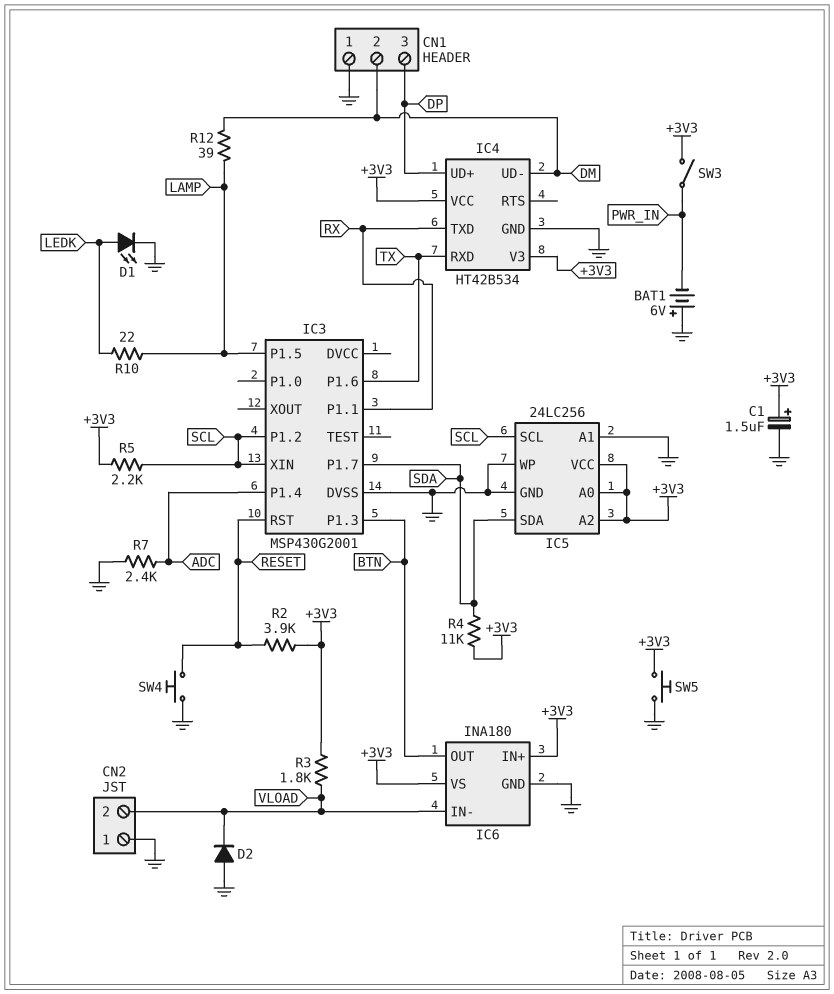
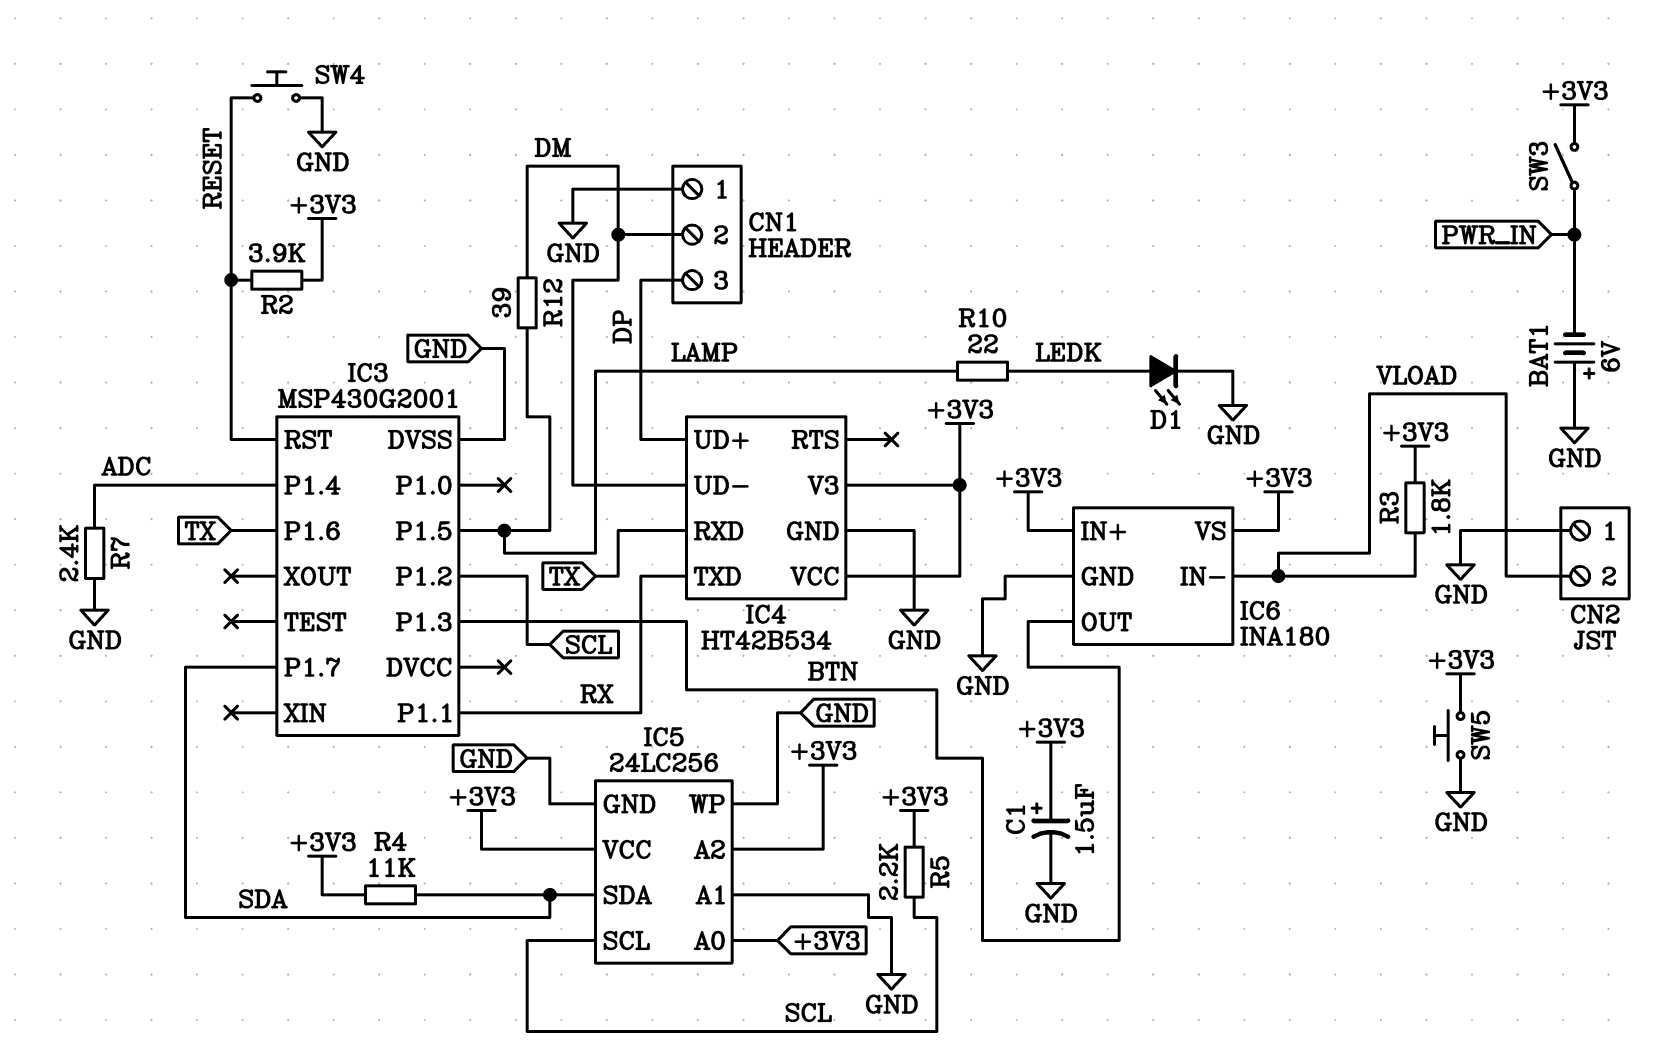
D2: diode (A GND, K VLOAD) -> none
IC3 pin XIN: SCL -> none

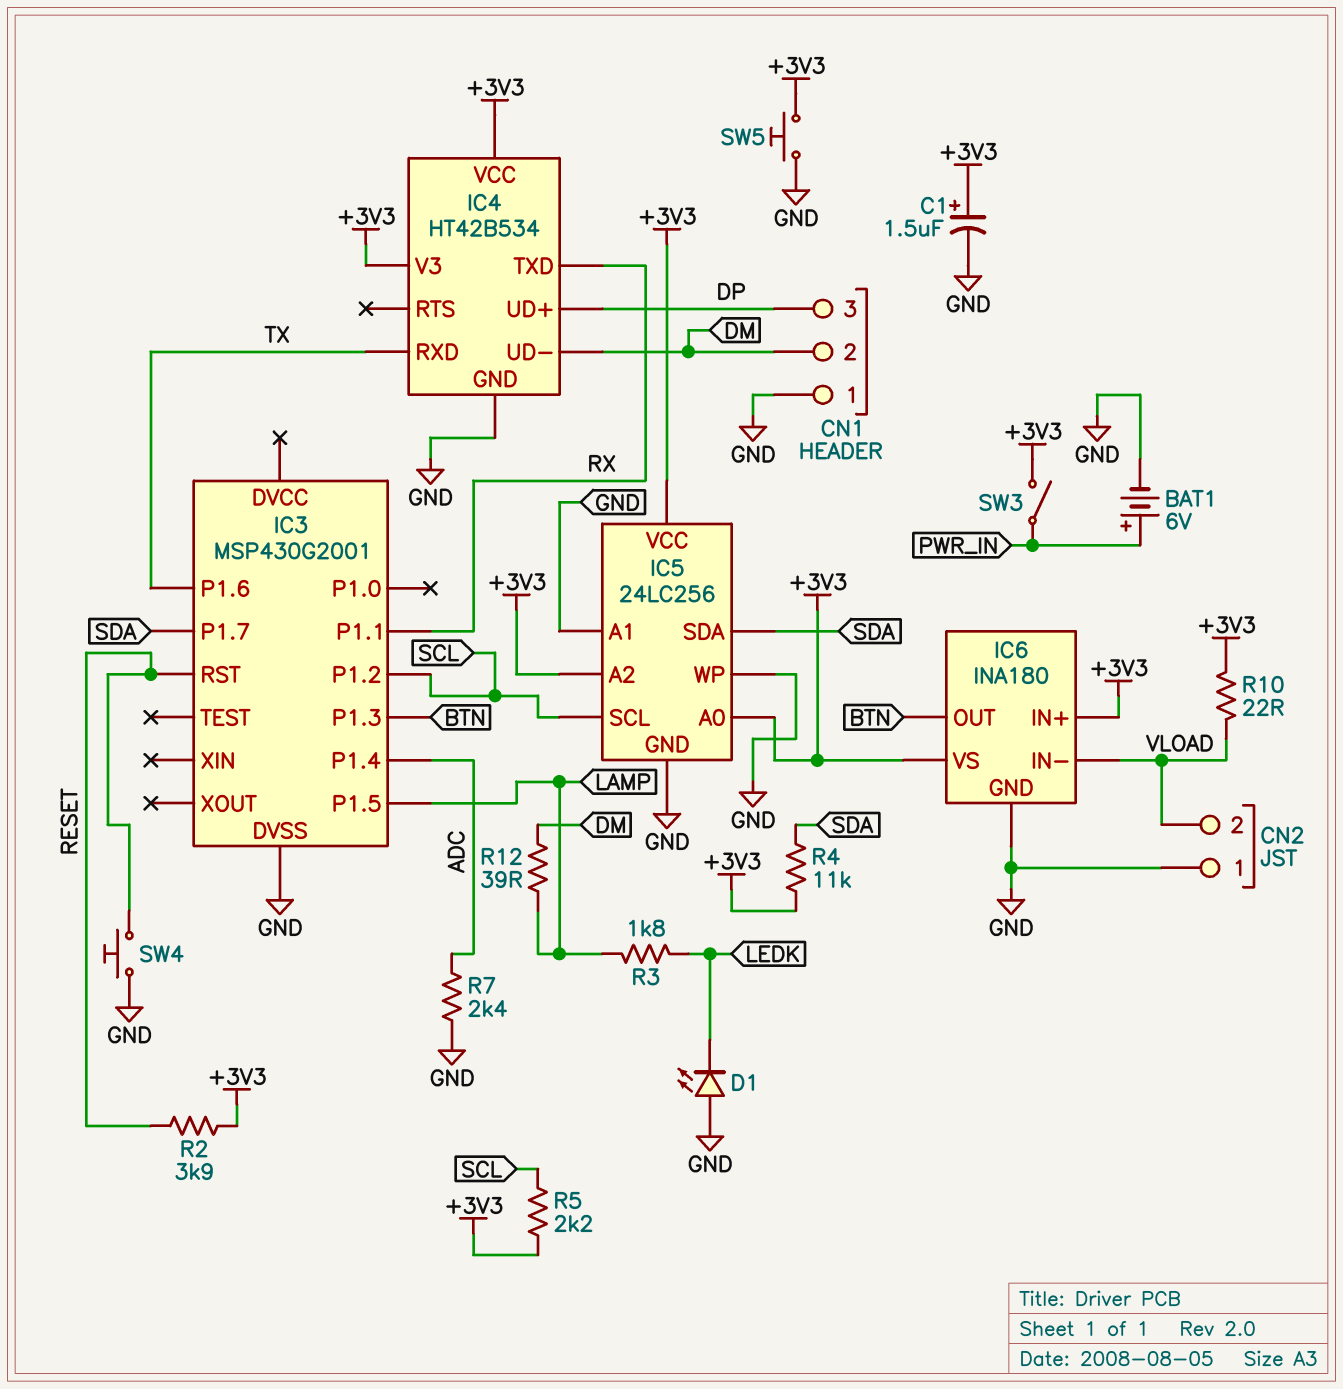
BAT1: 6V (plus GND, minus PWR_IN) -> 6V (plus PWR_IN, minus GND)
D1: LED (A LEDK, K GND) -> LED (A GND, K LEDK)
R3: 1.8k (+3V3, VLOAD) -> 1.8k (LAMP, LEDK)
R10: 22 (LAMP, LEDK) -> 22 (+3V3, VLOAD)

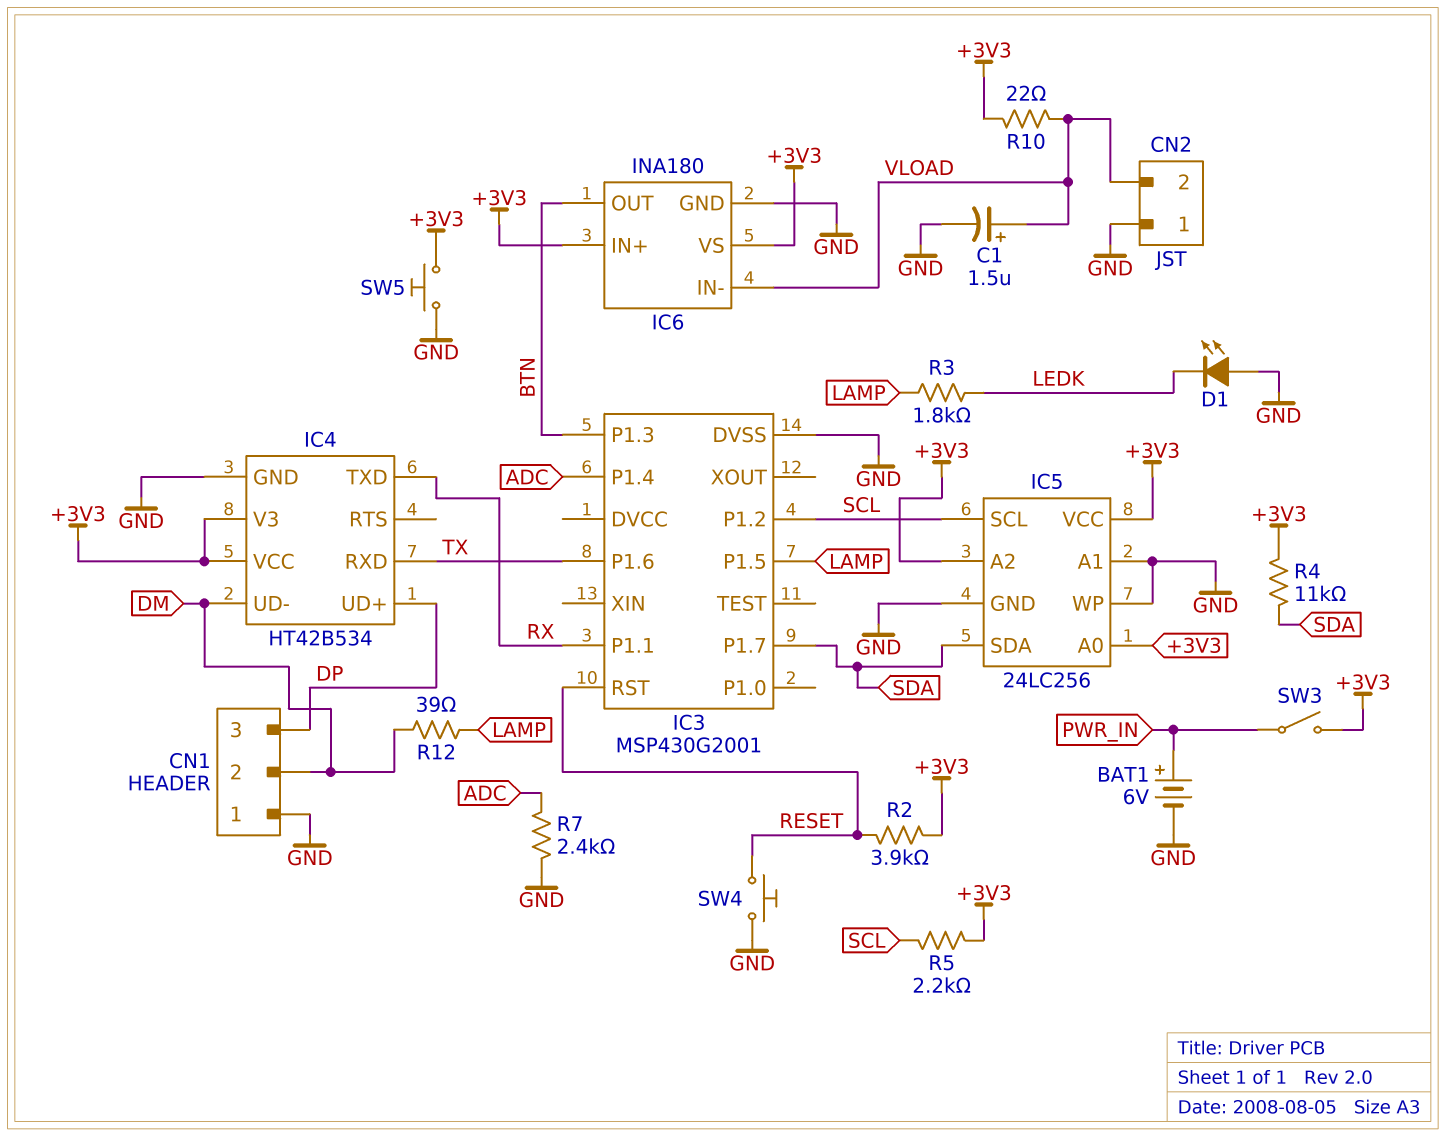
C1: 1.5uF (plus +3V3, minus GND) -> 1.5uF (plus VLOAD, minus GND)

